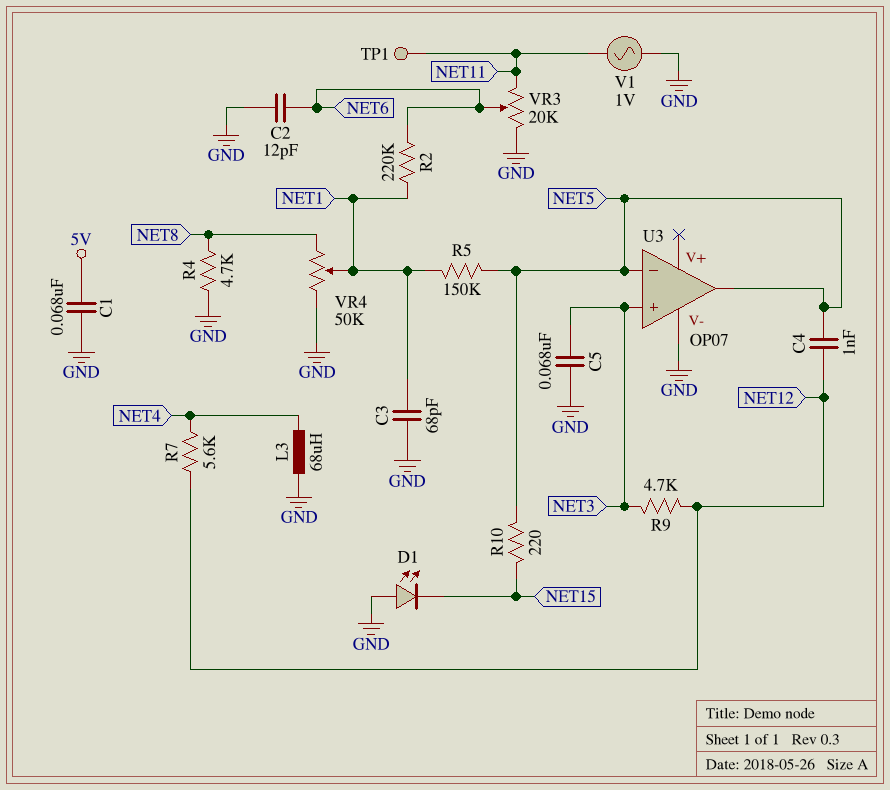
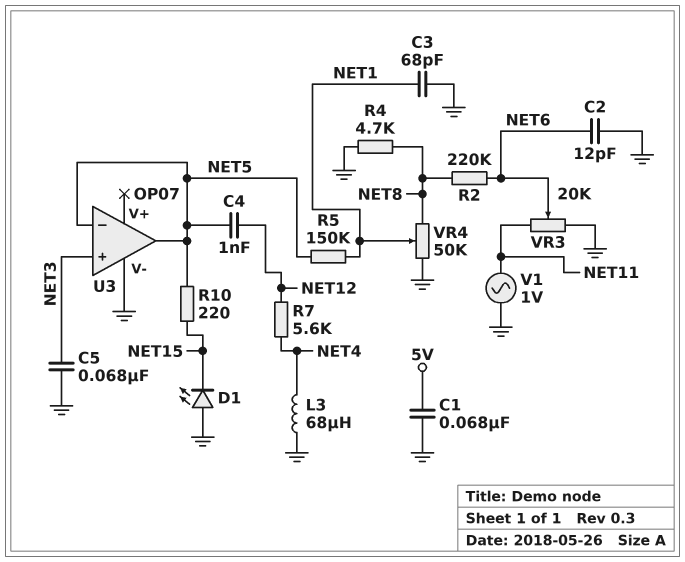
R2: 220k (NET1, NET6) -> 220k (NET6, NET8)
R9: 4.7k (NET3, NET12) -> none
TP1: test point (NET11) -> none

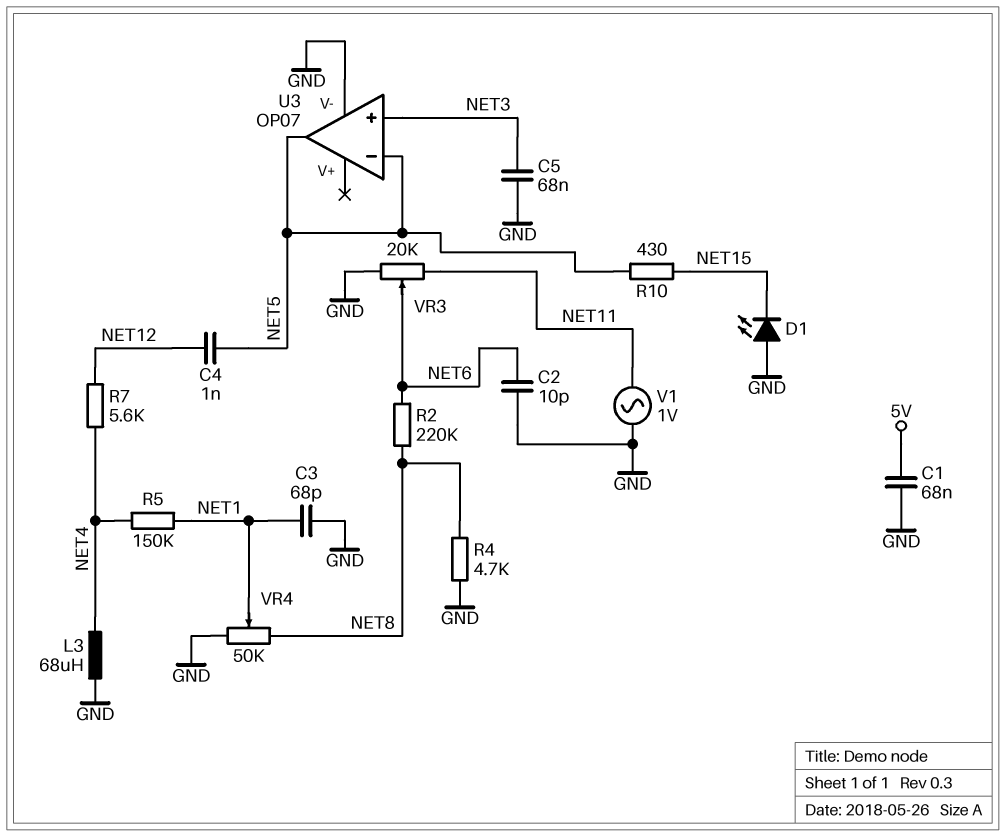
C2: 12pF (GND, NET6) -> 10pF (GND, NET6)
R5: 150k (NET1, NET5) -> 150k (NET1, NET4)
R10: 220 (NET5, NET15) -> 430 (NET5, NET15)

